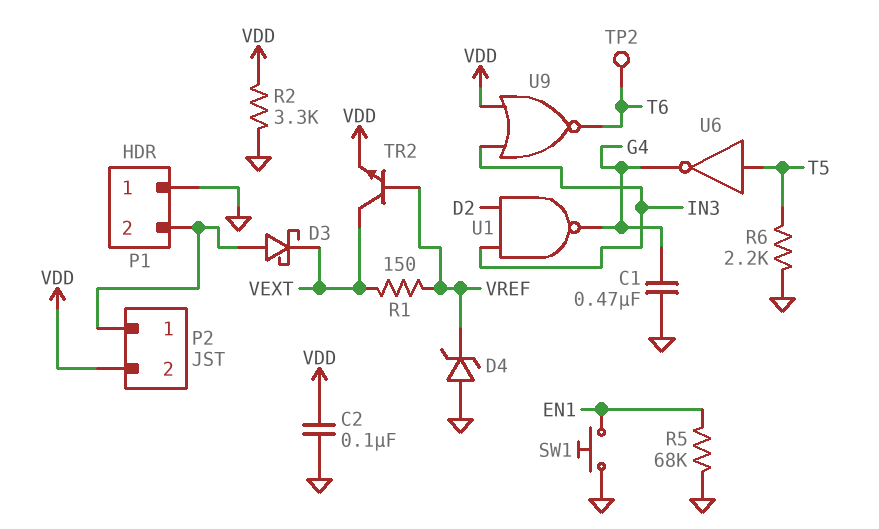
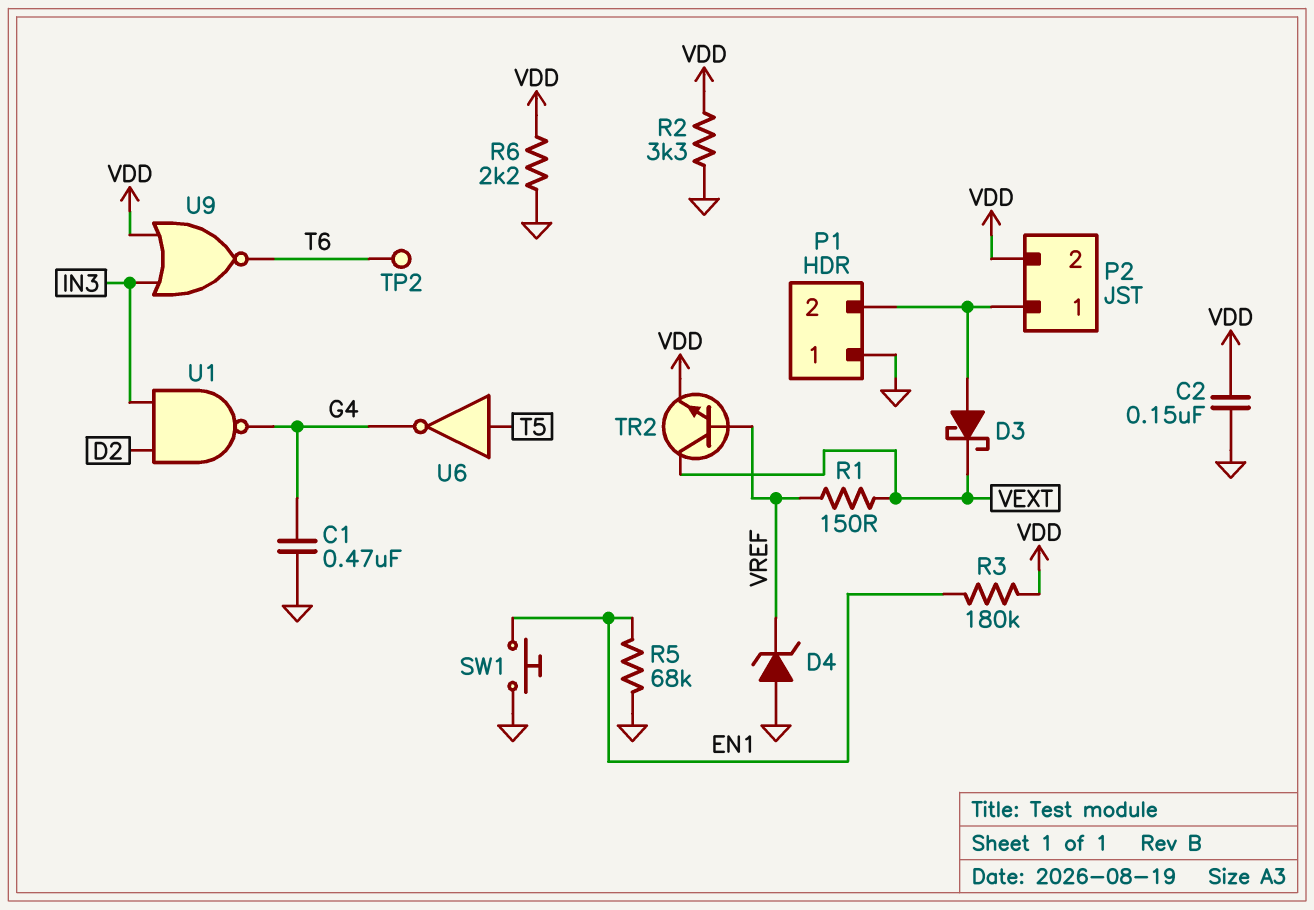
C2: 100nF (GND, VDD) -> 150nF (GND, VDD)
R3: none -> 180k (EN1, VDD)
R6: 2.2k (GND, T5) -> 2.2k (GND, VDD)

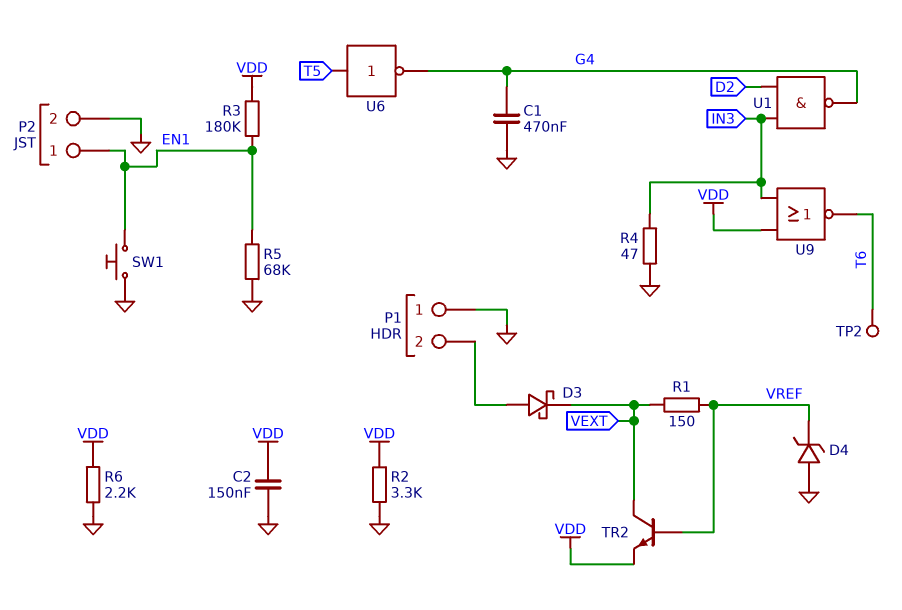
P2 pin 1: P1/2 -> EN1
P2 pin 2: VDD -> GND
R4: none -> 47 (GND, IN3)

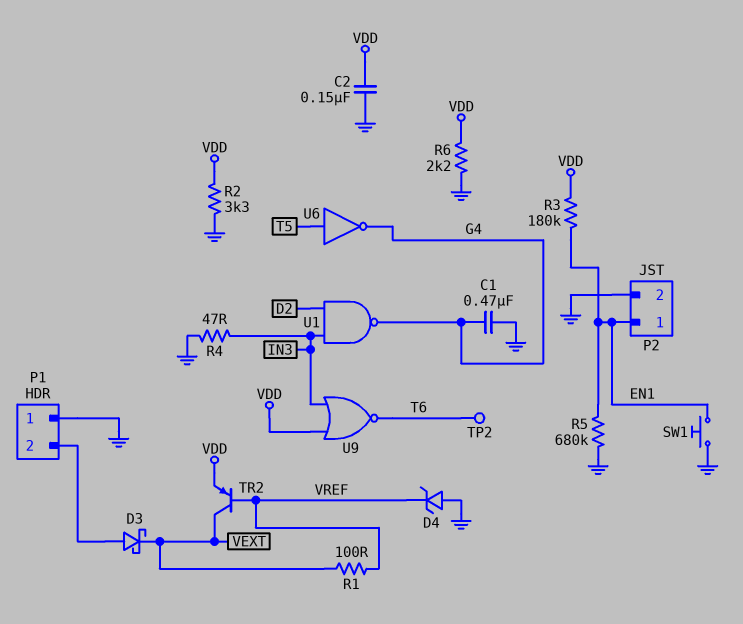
R1: 150 (VEXT, VREF) -> 100 (VEXT, VREF)
R5: 68k (EN1, GND) -> 680k (EN1, GND)
TR2: NPN (B VREF, C VEXT, E VDD) -> PNP (B VREF, C VEXT, E VDD)

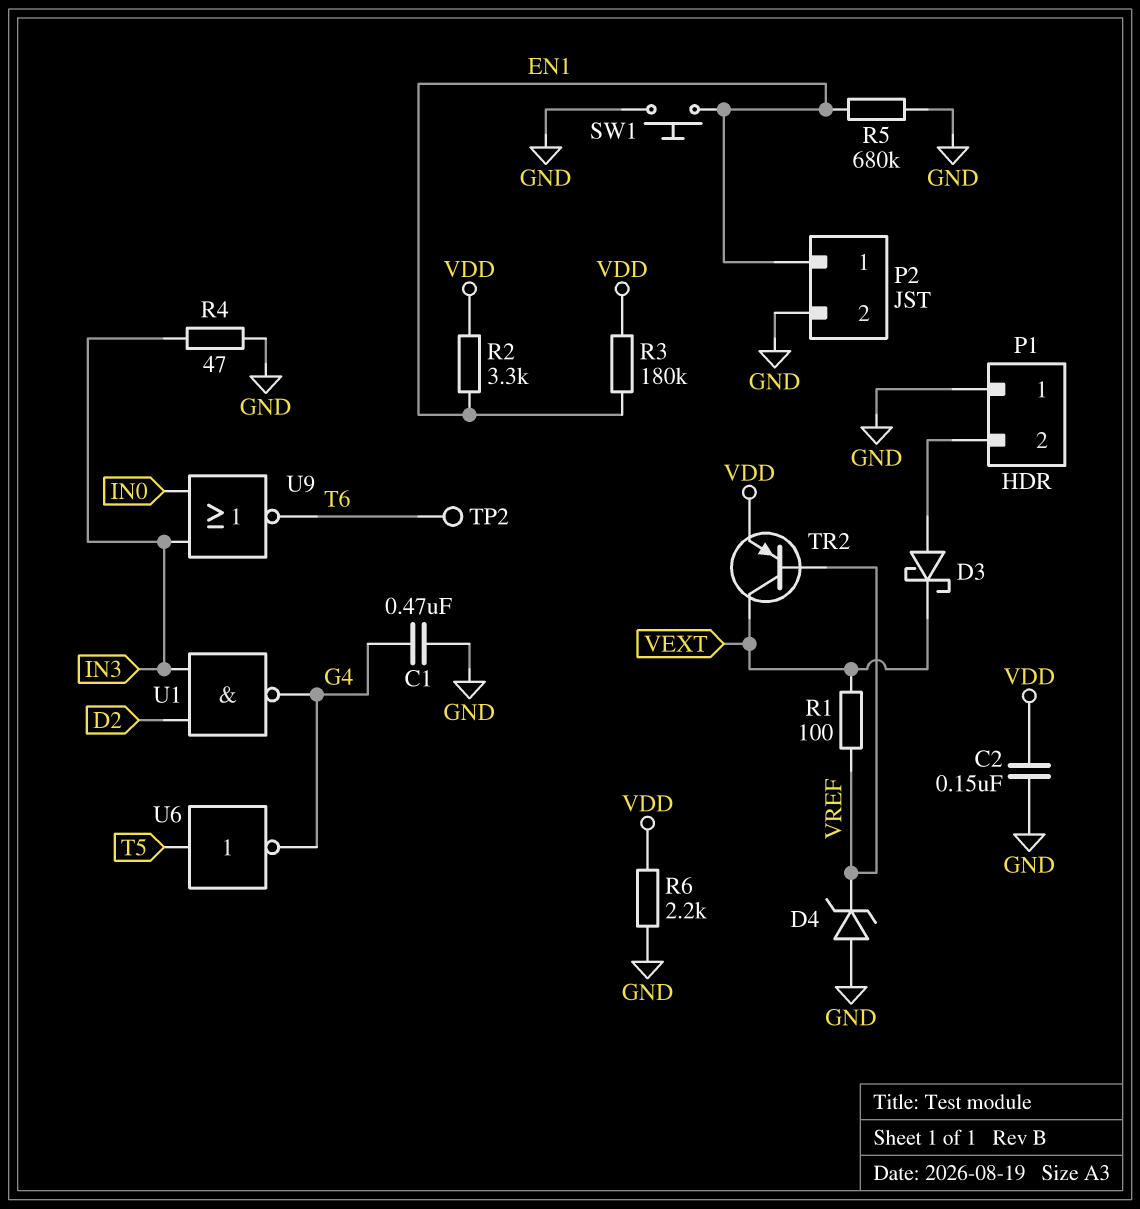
R2: 3.3k (GND, VDD) -> 3.3k (EN1, VDD)
U9: NOR (in IN3, in VDD, out T6) -> NOR (in IN0, in IN3, out T6)

